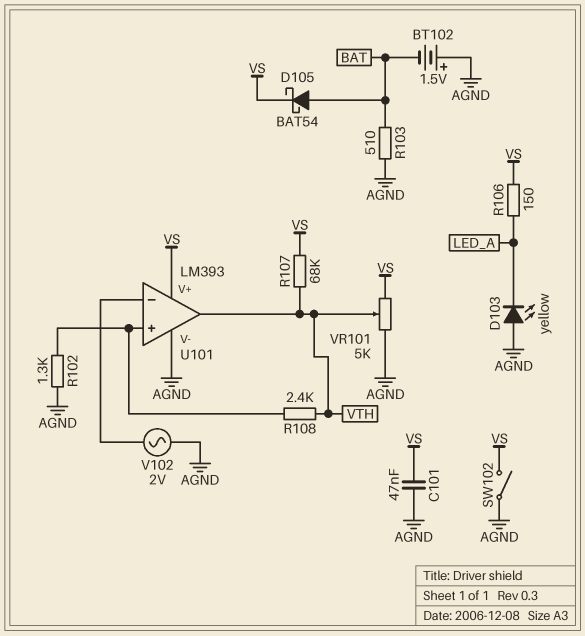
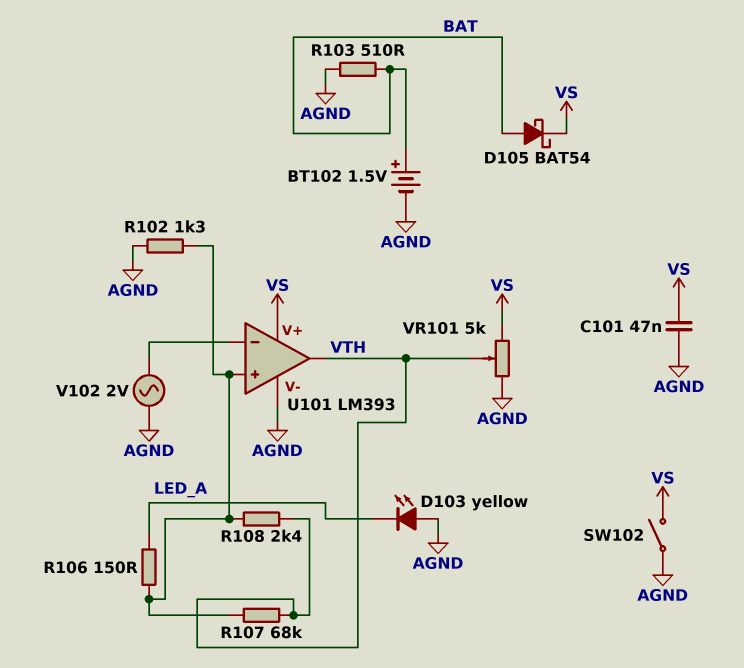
BT102: 1.5V (plus AGND, minus BAT) -> 1.5V (plus BAT, minus AGND)
R106: 150 (LED_A, VS) -> 150 (LED_A, U101/in+)
R107: 68k (VS, VTH) -> 68k (U101/in+, VTH)

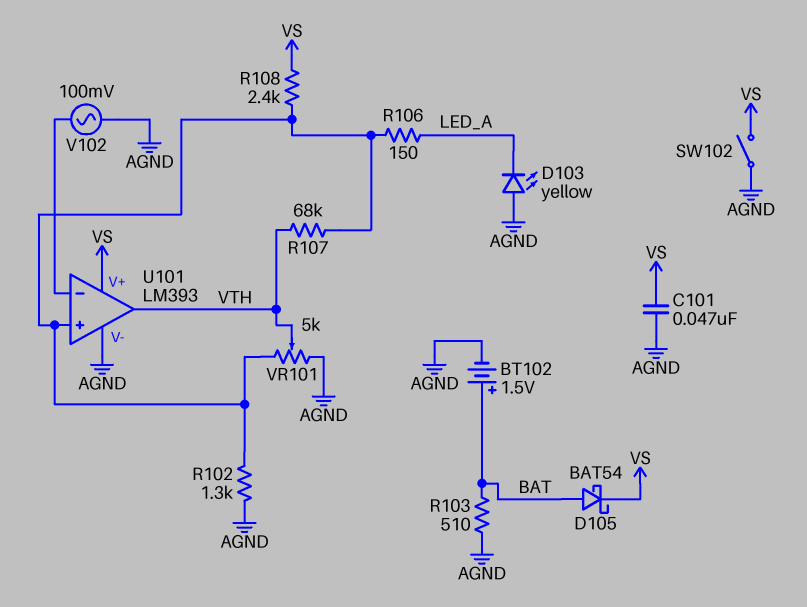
R108: 2.4k (U101/in+, VTH) -> 2.4k (U101/in+, VS)
V102: AC 2V (AGND, U101/in-) -> AC 100mV (AGND, U101/in-)
VR101: 5k (AGND, VS, wiper VTH) -> 5k (AGND, U101/in+, wiper VTH)

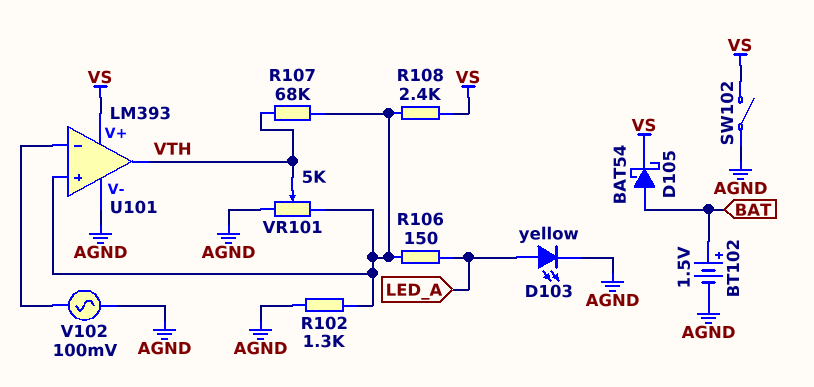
C101: 47nF (AGND, VS) -> none
D103: LED yellow (A AGND, K LED_A) -> LED yellow (A LED_A, K AGND)
R103: 510 (AGND, BAT) -> none

